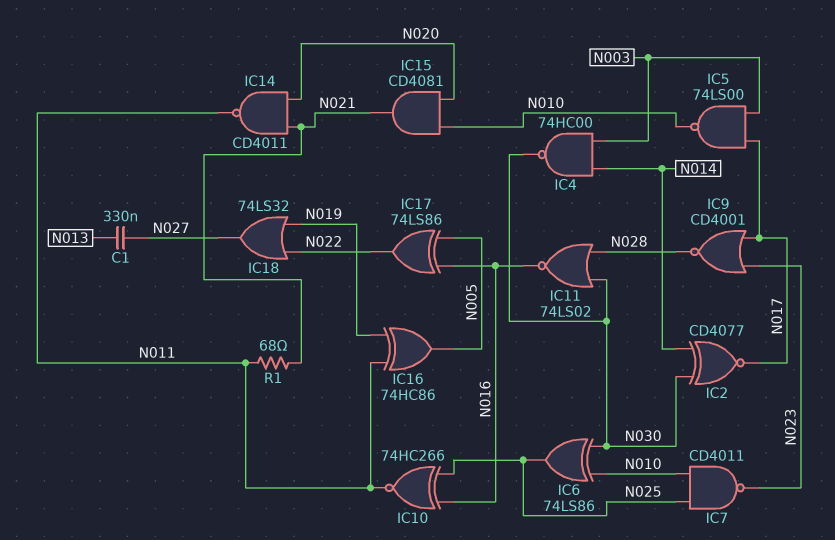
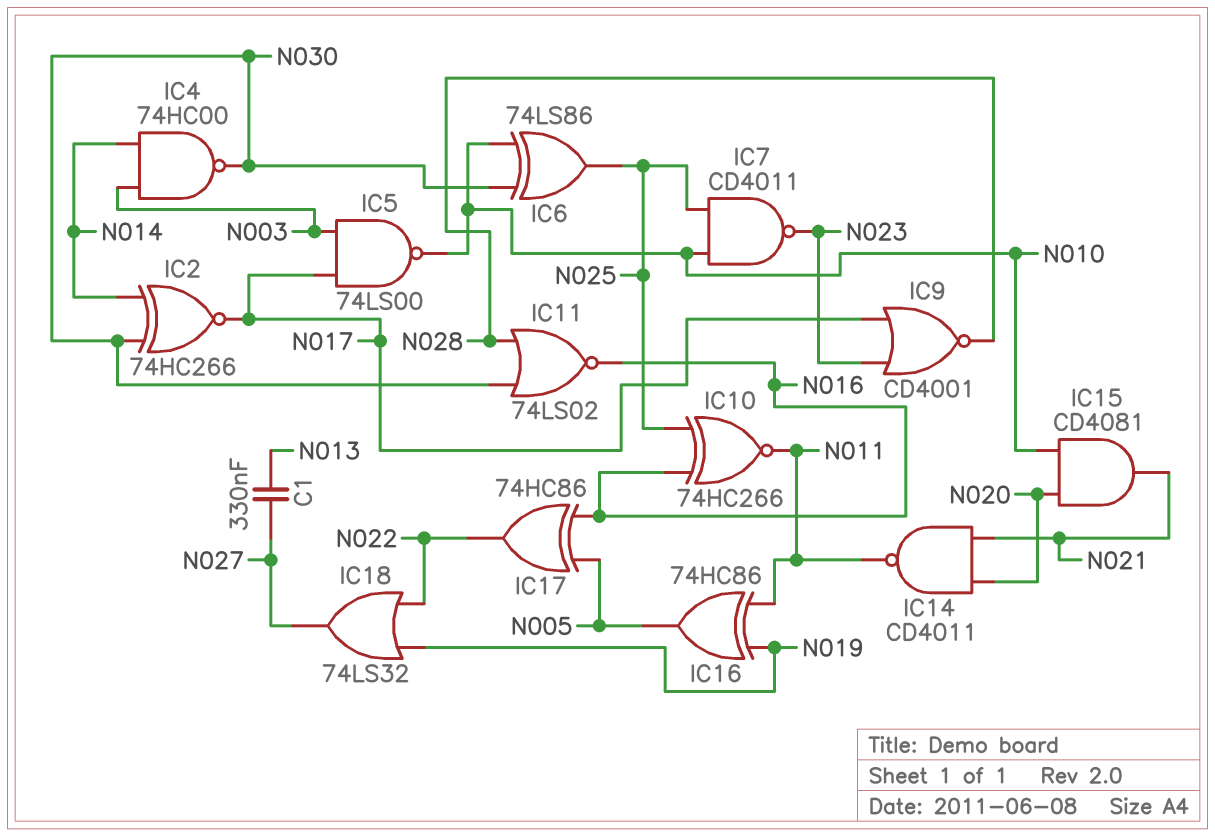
IC2: XNOR CD4077 (in N014, in N030, out N017) -> XNOR 74HC266 (in N014, in N030, out N017)
IC17: XOR 74LS86 (in N005, in N016, out N022) -> XOR 74HC86 (in N005, in N016, out N022)
R1: 68 (N011, N021) -> none

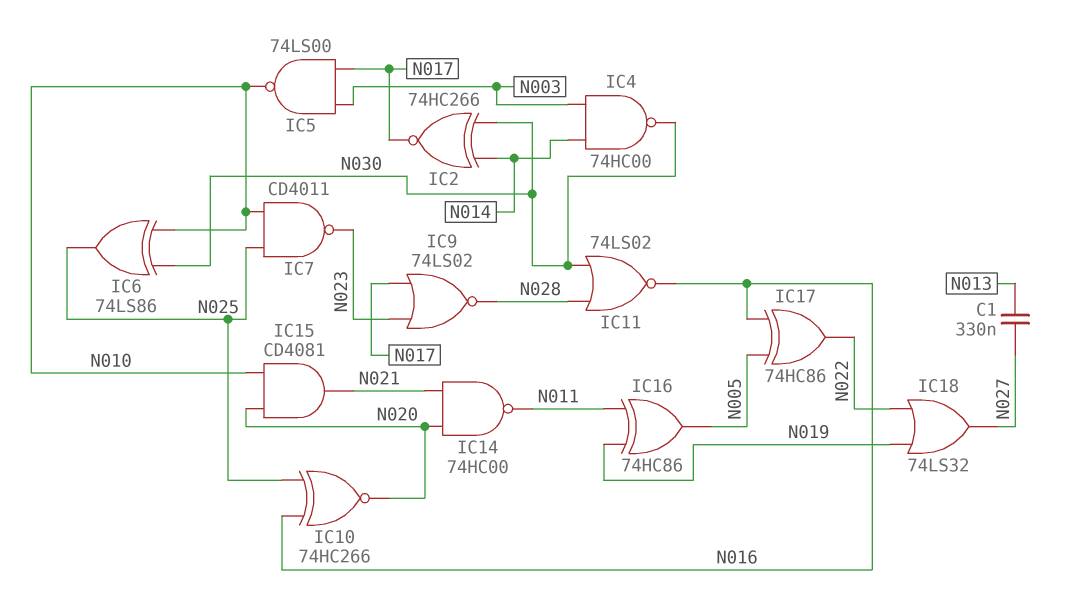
IC9: NOR CD4001 (in N017, in N023, out N028) -> NOR 74LS02 (in N017, in N023, out N028)
IC10: XNOR 74HC266 (in N016, in N025, out N011) -> XNOR 74HC266 (in N016, in N025, out N020)
IC14: NAND CD4011 (in N020, in N021, out N011) -> NAND 74HC00 (in N020, in N021, out N011)

